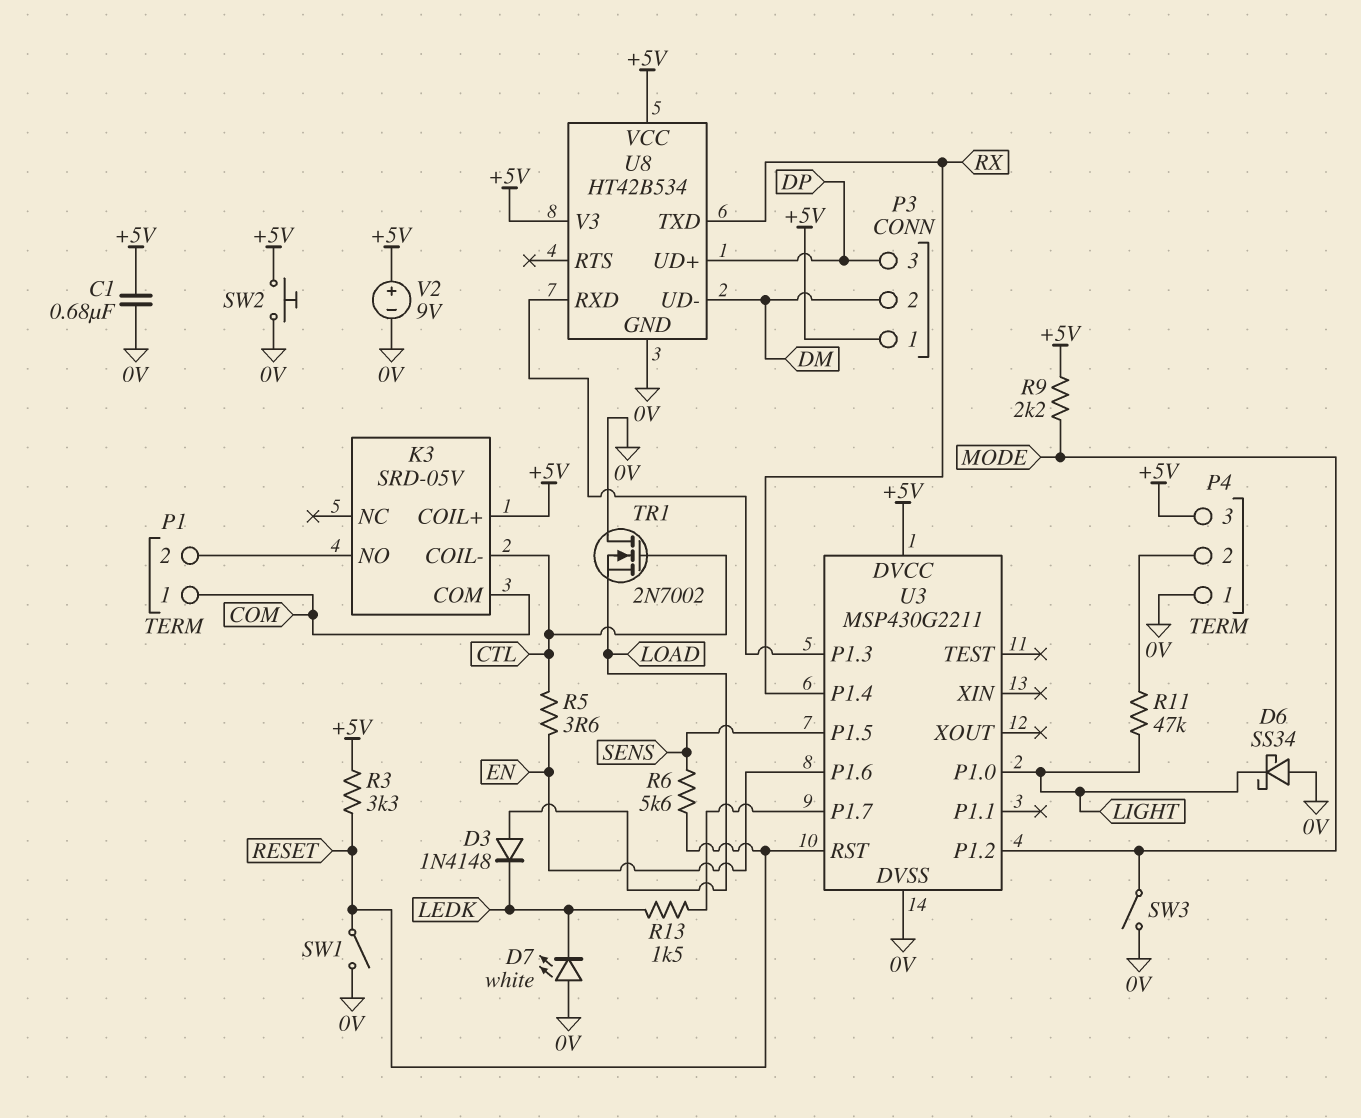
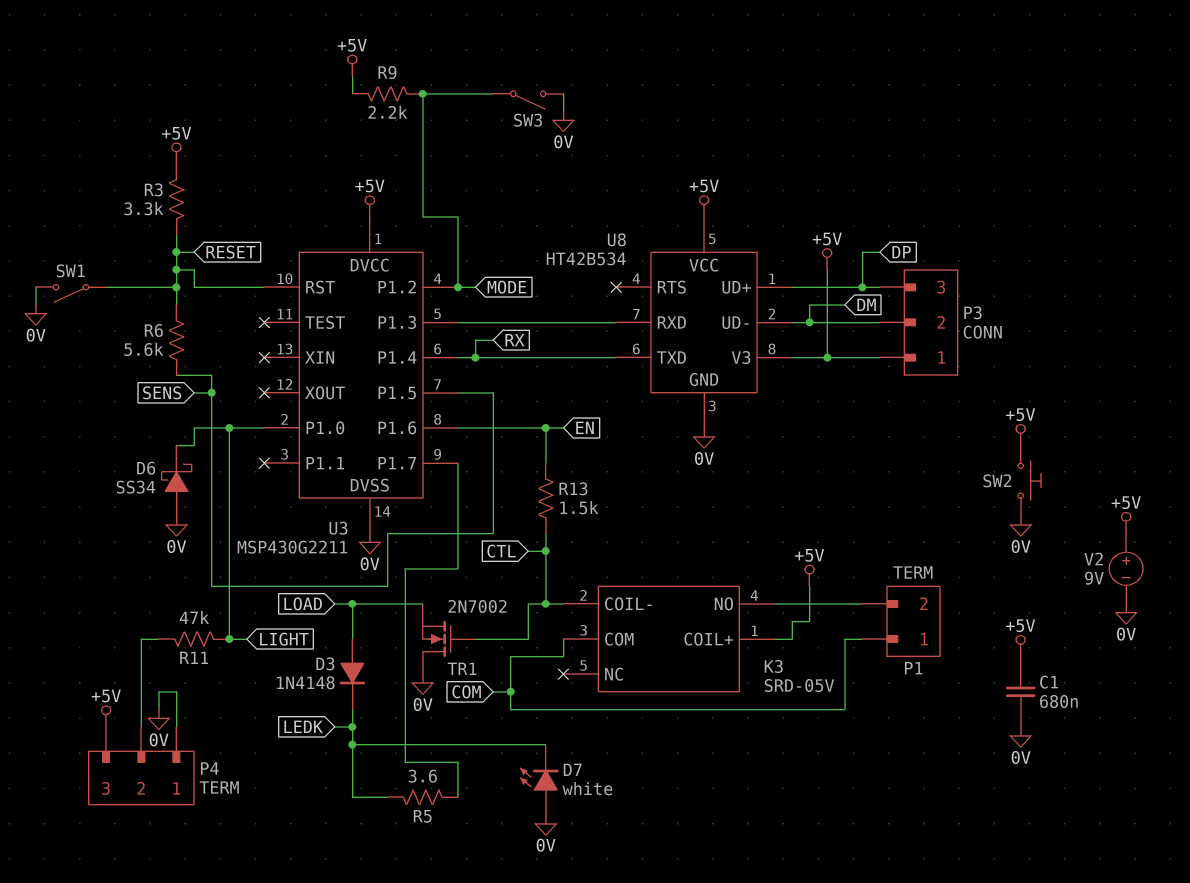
R5: 3.6 (CTL, EN) -> 3.6 (LEDK, U3/P1.7)
R13: 1.5k (LEDK, U3/P1.7) -> 1.5k (CTL, EN)

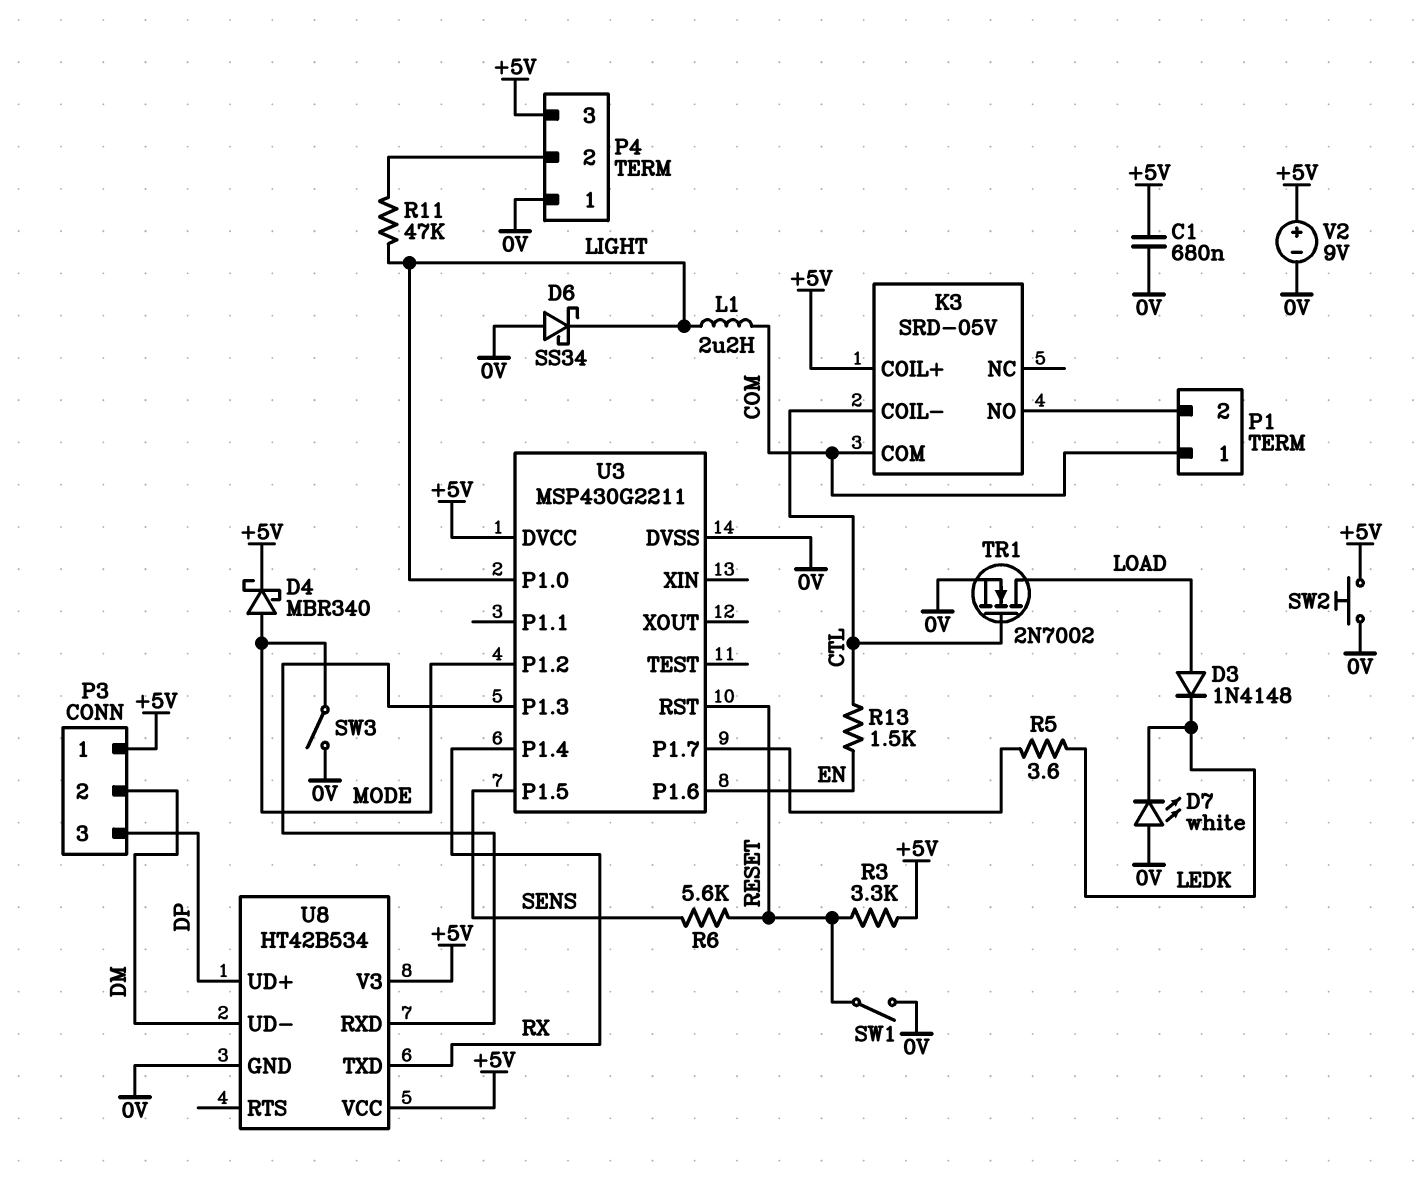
D4: none -> schottky MBR340 (A MODE, K +5V)
L1: none -> 2.2uH (COM, LIGHT)
R9: 2.2k (+5V, MODE) -> none
TR1: NMOS 2N7002 (G CTL, D 0V, S LOAD) -> NMOS 2N7002 (G CTL, D LOAD, S 0V)

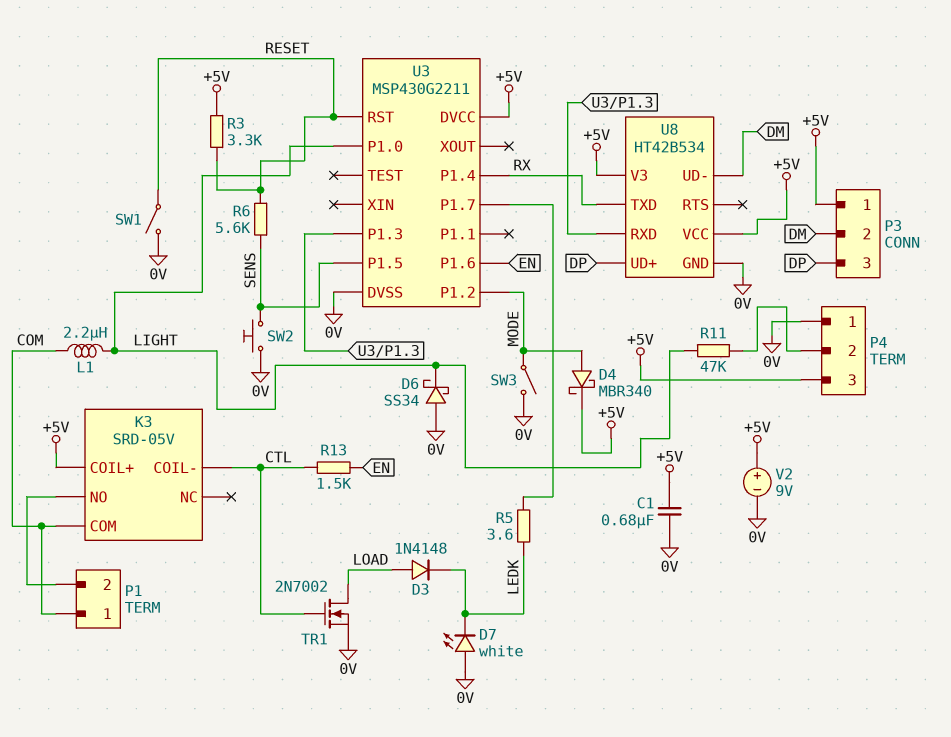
SW2: button (+5V, 0V) -> button (0V, SENS)

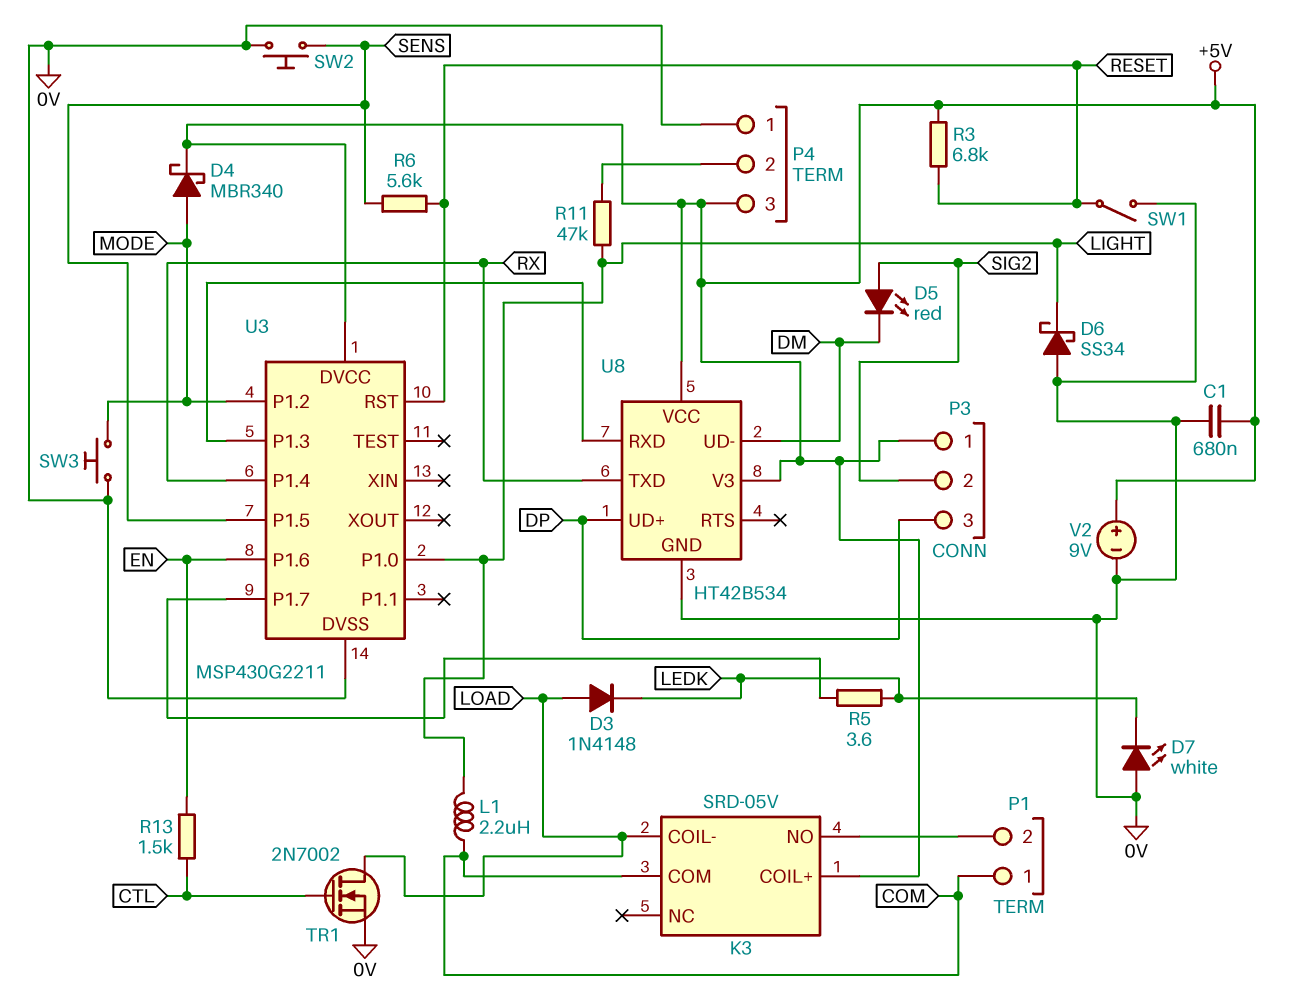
D5: none -> LED red (A SIG2, K DM)
K3 pin COIL-: CTL -> LOAD
P3 pin 2: DM -> SIG2
R3: 3.3k (+5V, RESET) -> 6.8k (+5V, RESET)
SW3: switch (0V, MODE) -> button (0V, MODE)

